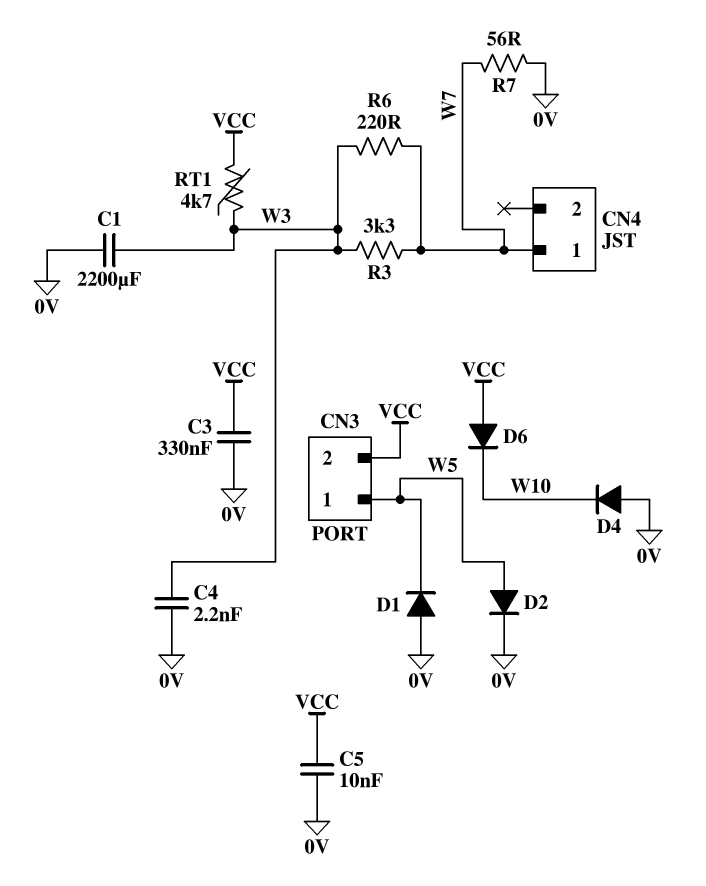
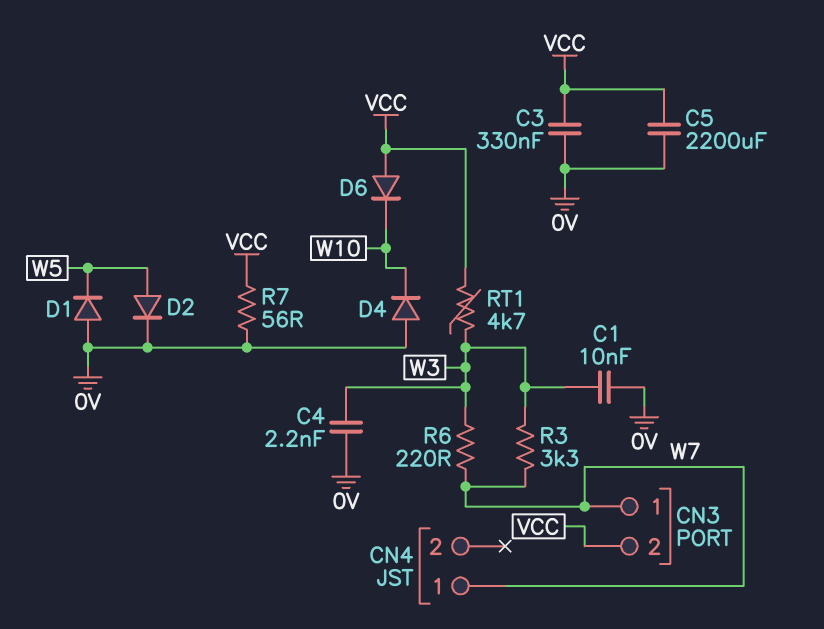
C1: 2200uF (0V, W3) -> 10nF (0V, W3)
C5: 10nF (0V, VCC) -> 2200uF (0V, VCC)
CN3 pin 1: W5 -> W7
R7: 56 (0V, W7) -> 56 (0V, VCC)

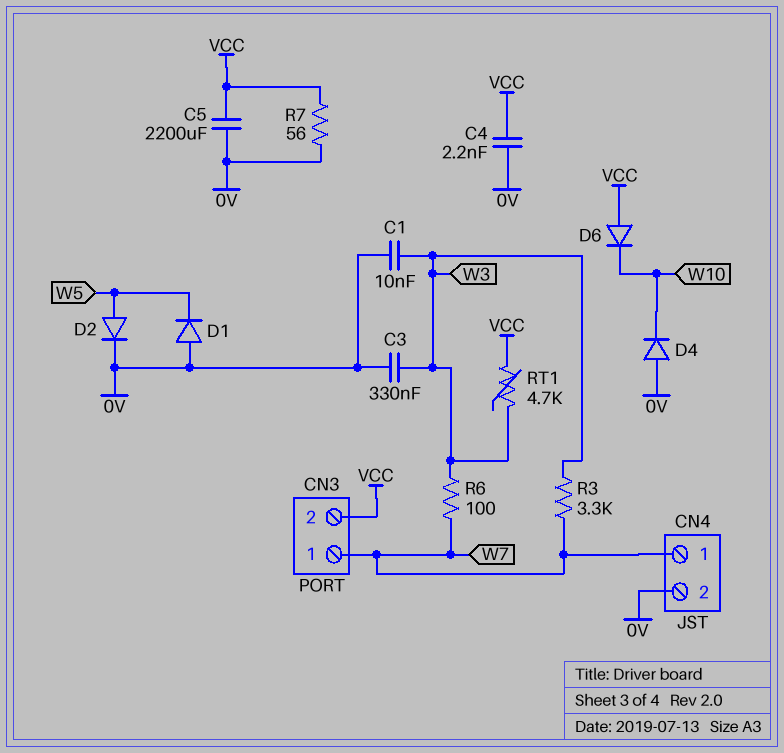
C3: 330nF (0V, VCC) -> 330nF (0V, W3)
C4: 2.2nF (0V, W3) -> 2.2nF (0V, VCC)
CN4 pin 2: none -> 0V
R6: 220 (W3, W7) -> 100 (W3, W7)

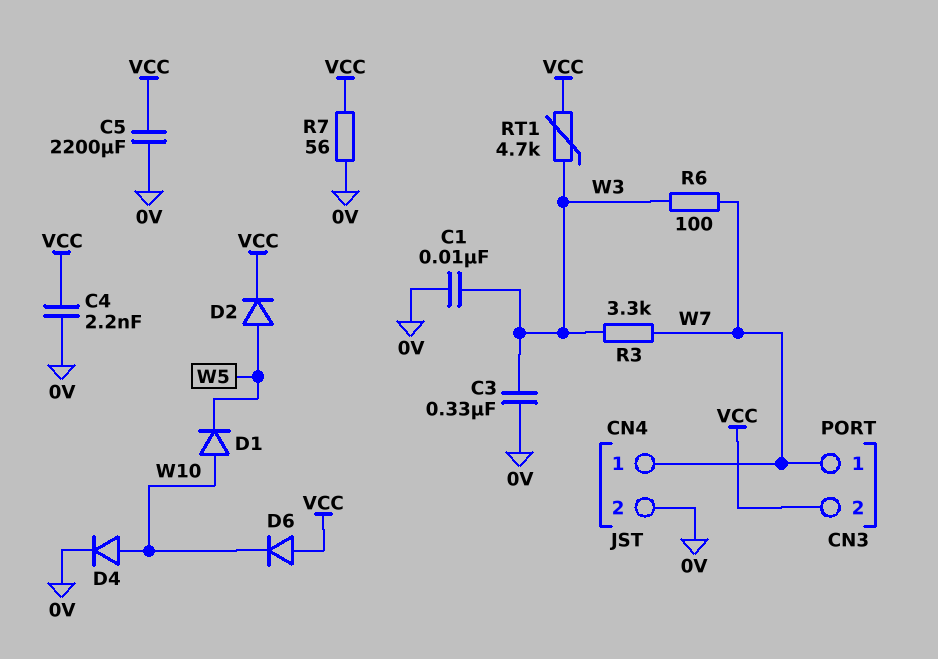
D1: diode (A 0V, K W5) -> diode (A W10, K W5)
D2: diode (A W5, K 0V) -> diode (A W5, K VCC)
D4: diode (A 0V, K W10) -> diode (A W10, K 0V)

